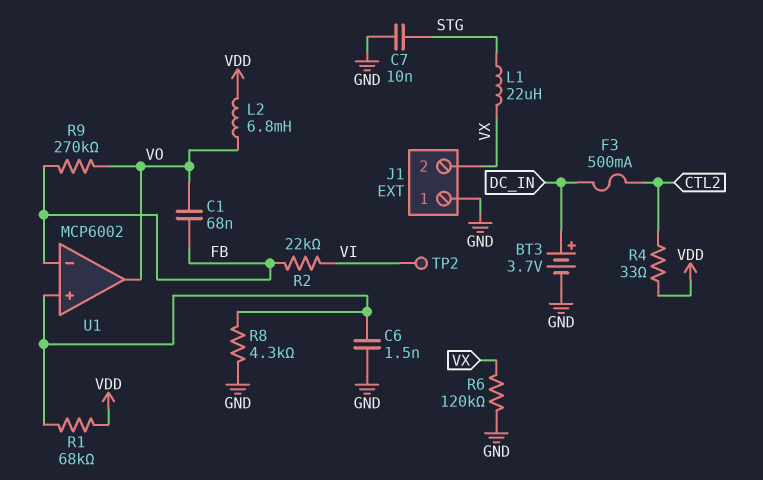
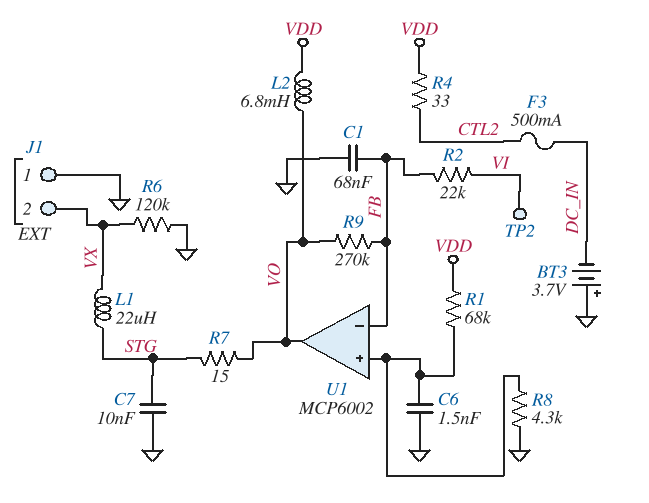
BT3: 3.7V (plus DC_IN, minus GND) -> 3.7V (plus GND, minus DC_IN)
C1: 68nF (FB, VO) -> 68nF (FB, GND)
R7: none -> 15 (STG, VO)

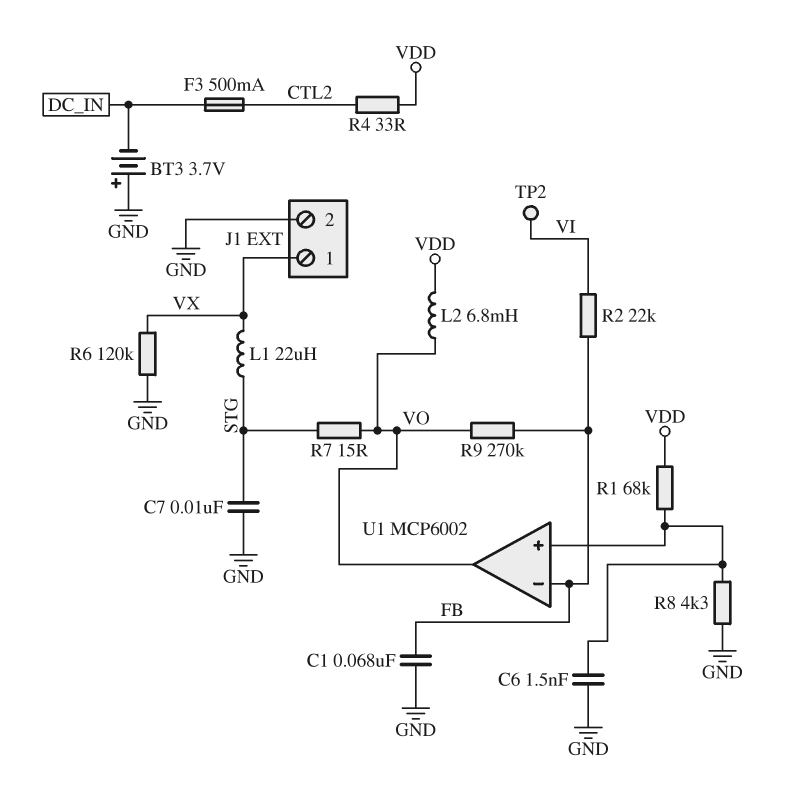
J1 pin 1: GND -> VX
J1 pin 2: VX -> GND

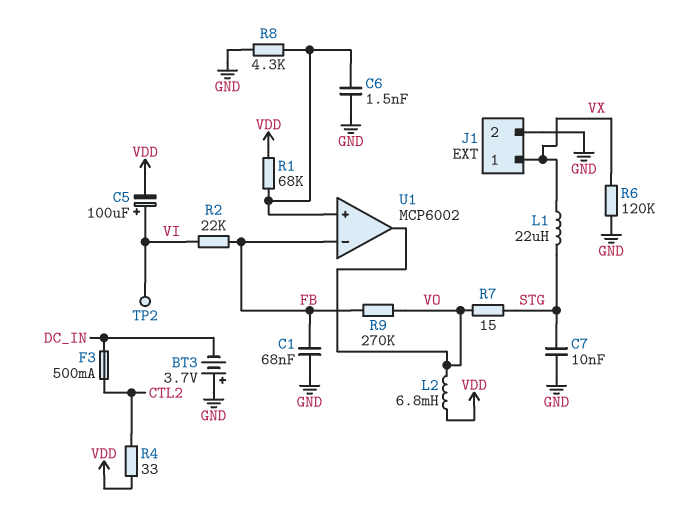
C5: none -> 100uF (plus VI, minus VDD)

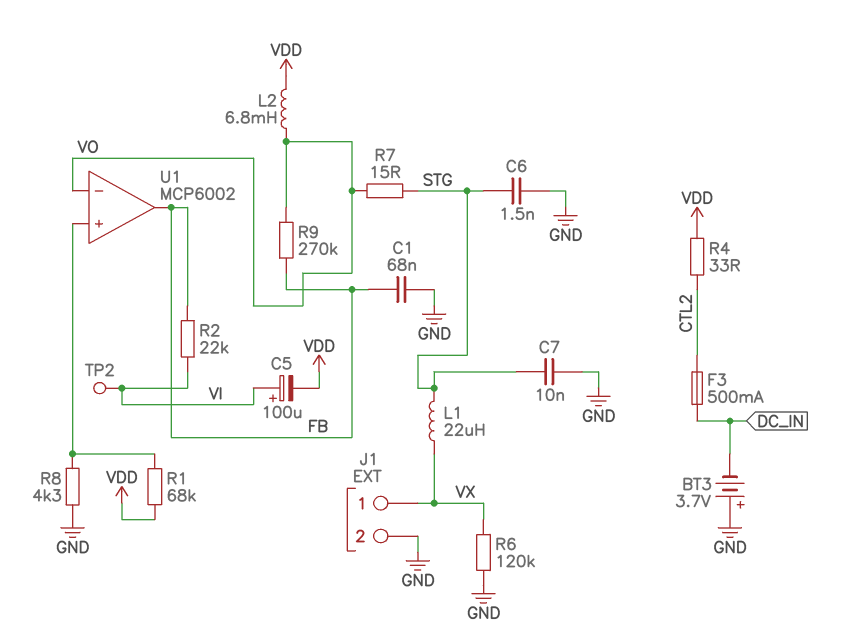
C6: 1.5nF (GND, U1/in+) -> 1.5nF (GND, STG)
U1 pin in-: FB -> VO
U1 pin out: VO -> FB

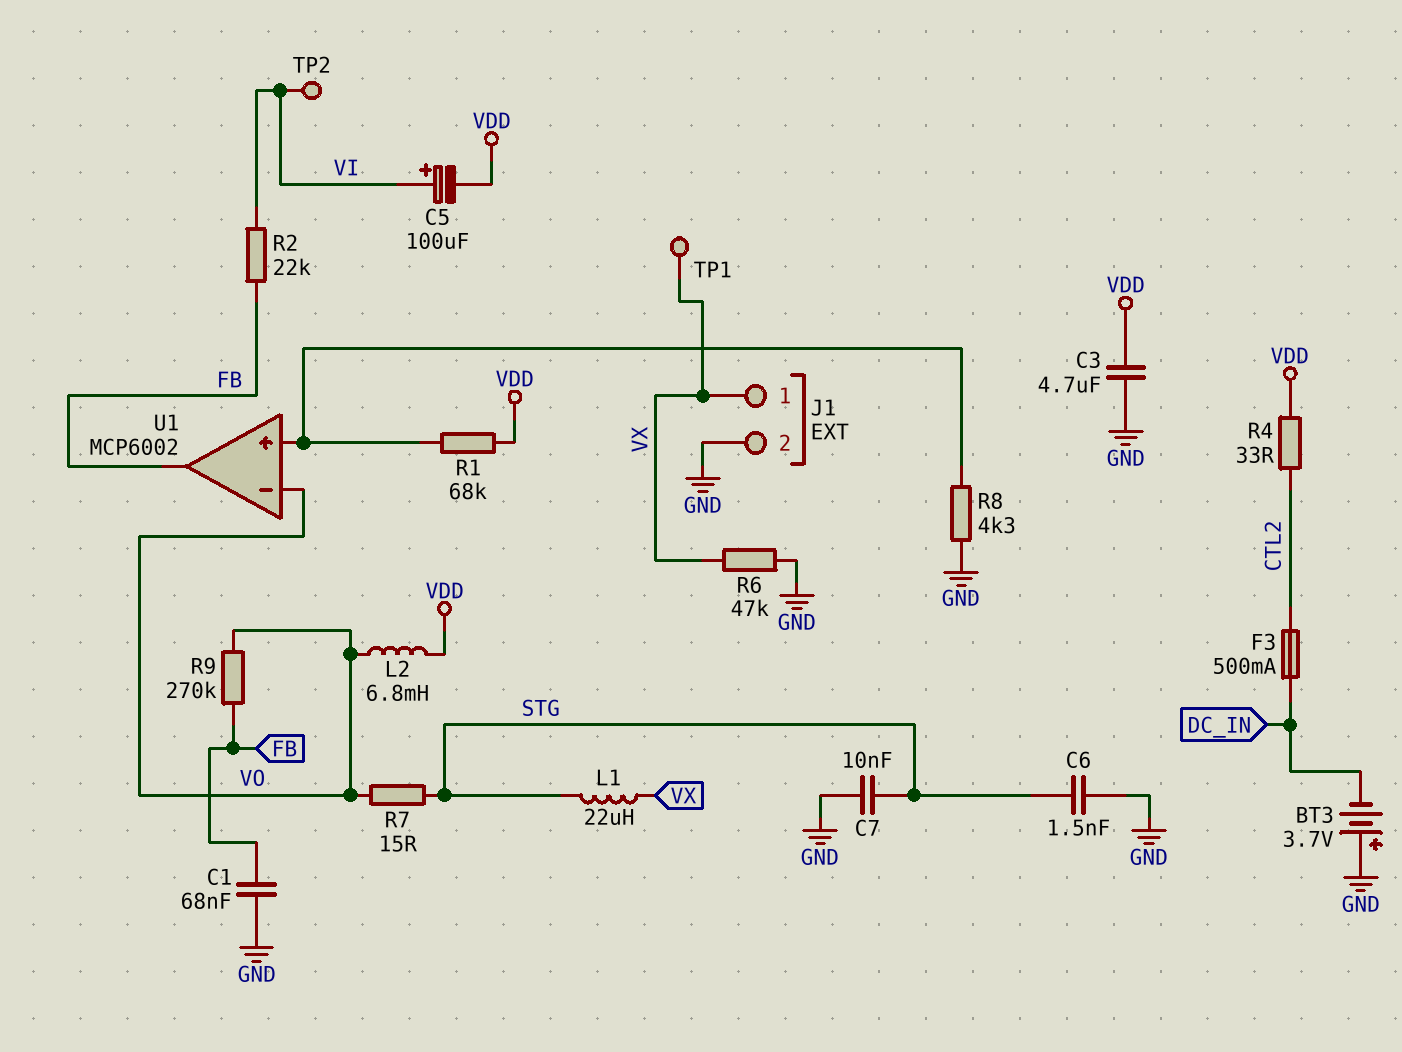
C3: none -> 4.7uF (GND, VDD)
R6: 120k (GND, VX) -> 47k (GND, VX)
TP1: none -> test point (VX)

